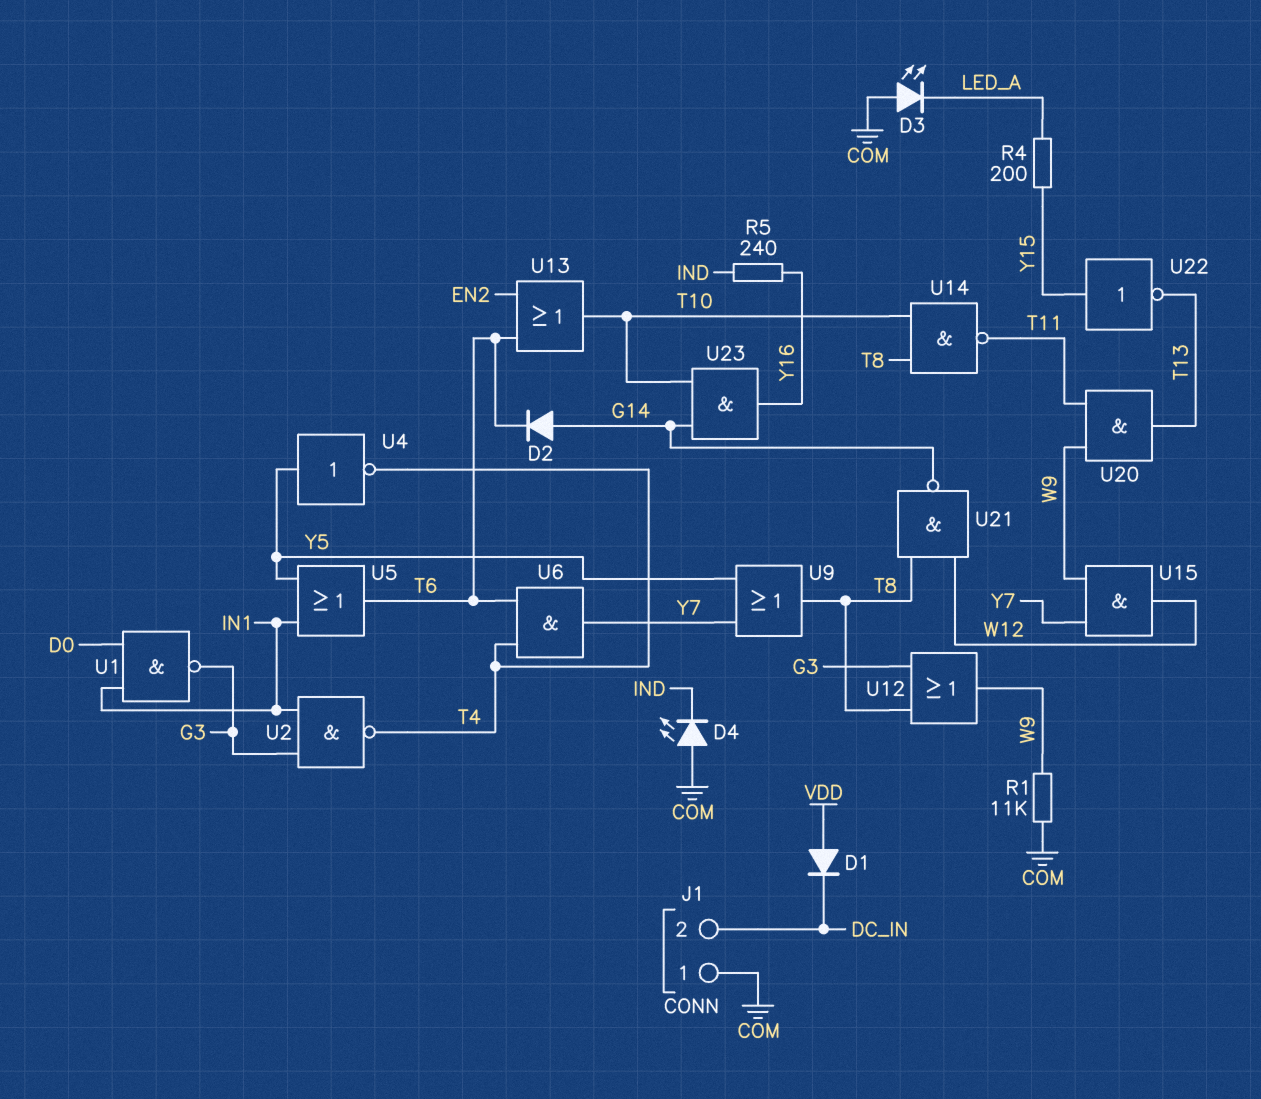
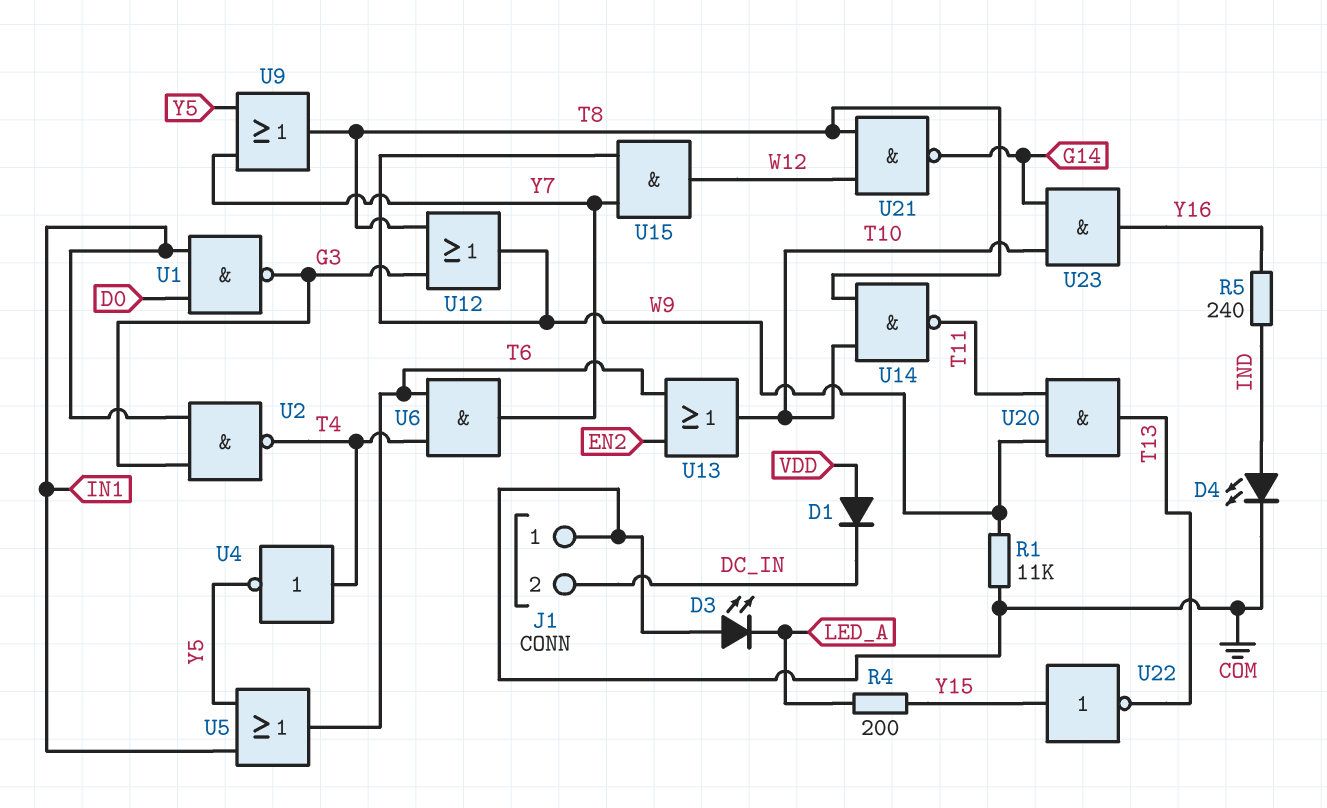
D2: diode (A G14, K T6) -> none
D4: LED (A COM, K IND) -> LED (A IND, K COM)
U4: NOT (in Y5, out T4) -> NOT (in T4, out Y5)

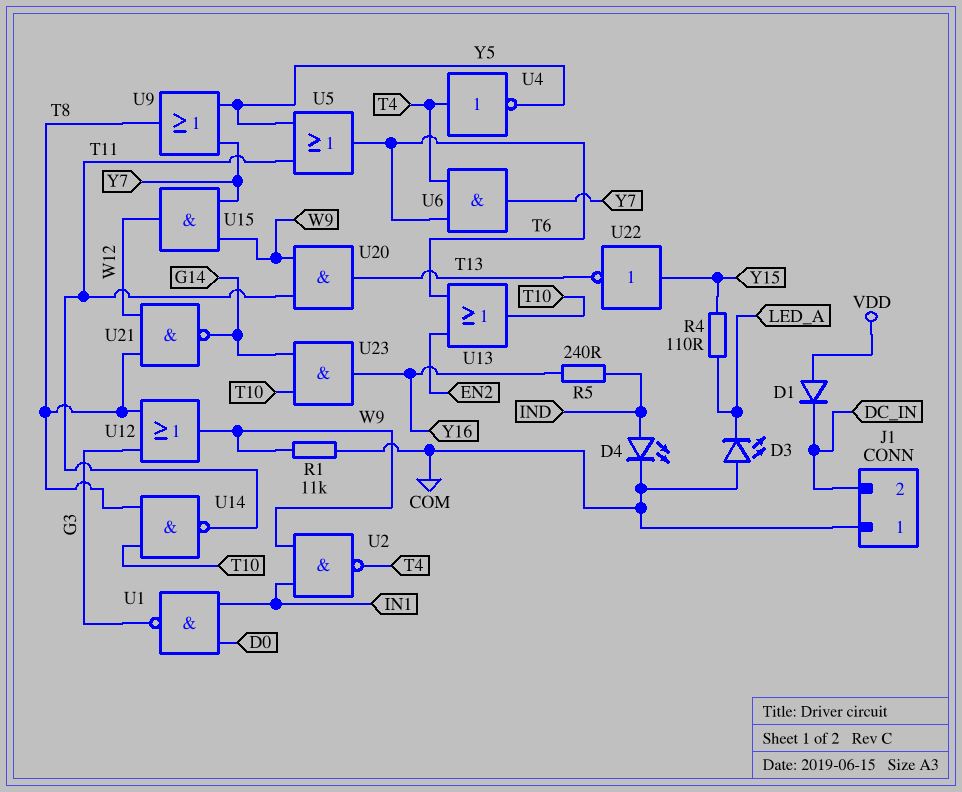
R4: 200 (LED_A, Y15) -> 110 (LED_A, Y15)
U2: NAND (in G3, in IN1, out T4) -> NAND (in IN1, in W9, out T4)
U5: OR (in IN1, in Y5, out T6) -> OR (in T11, in Y5, out T6)

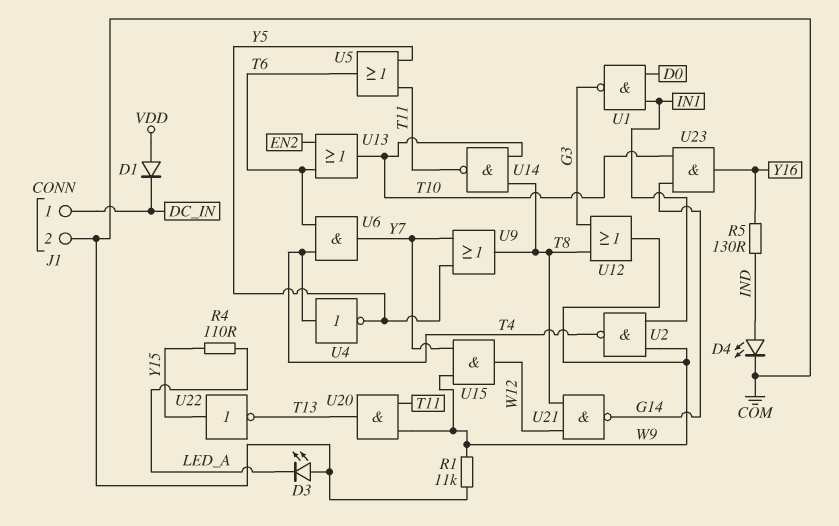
J1 pin 1: COM -> DC_IN
J1 pin 2: DC_IN -> COM
R5: 240 (IND, Y16) -> 130 (IND, Y16)

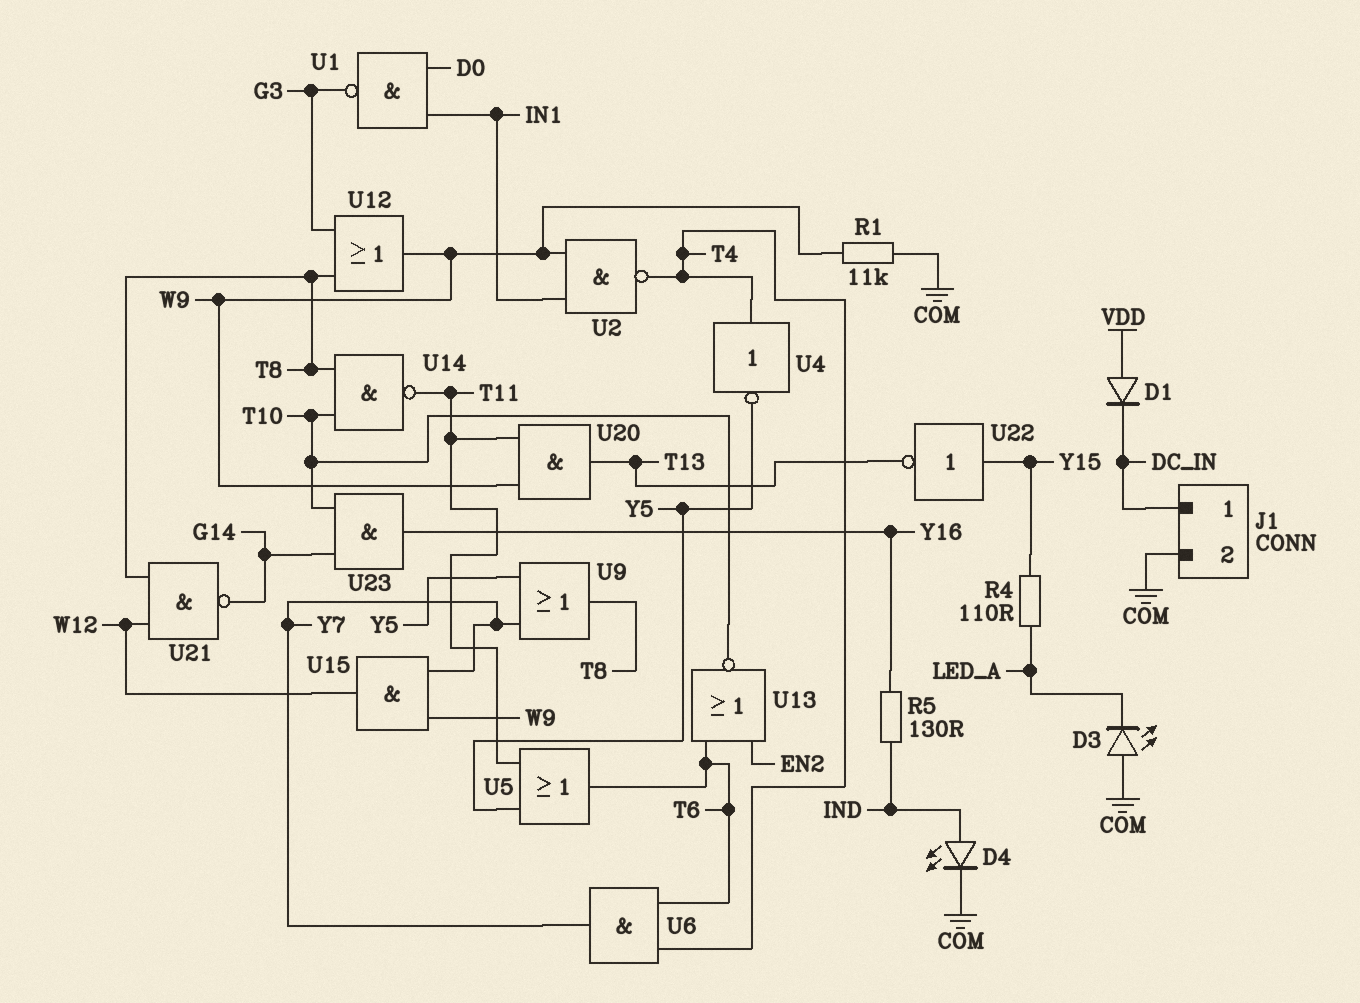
U13: OR (in EN2, in T6, out T10) -> NOR (in EN2, in T6, out T10)

